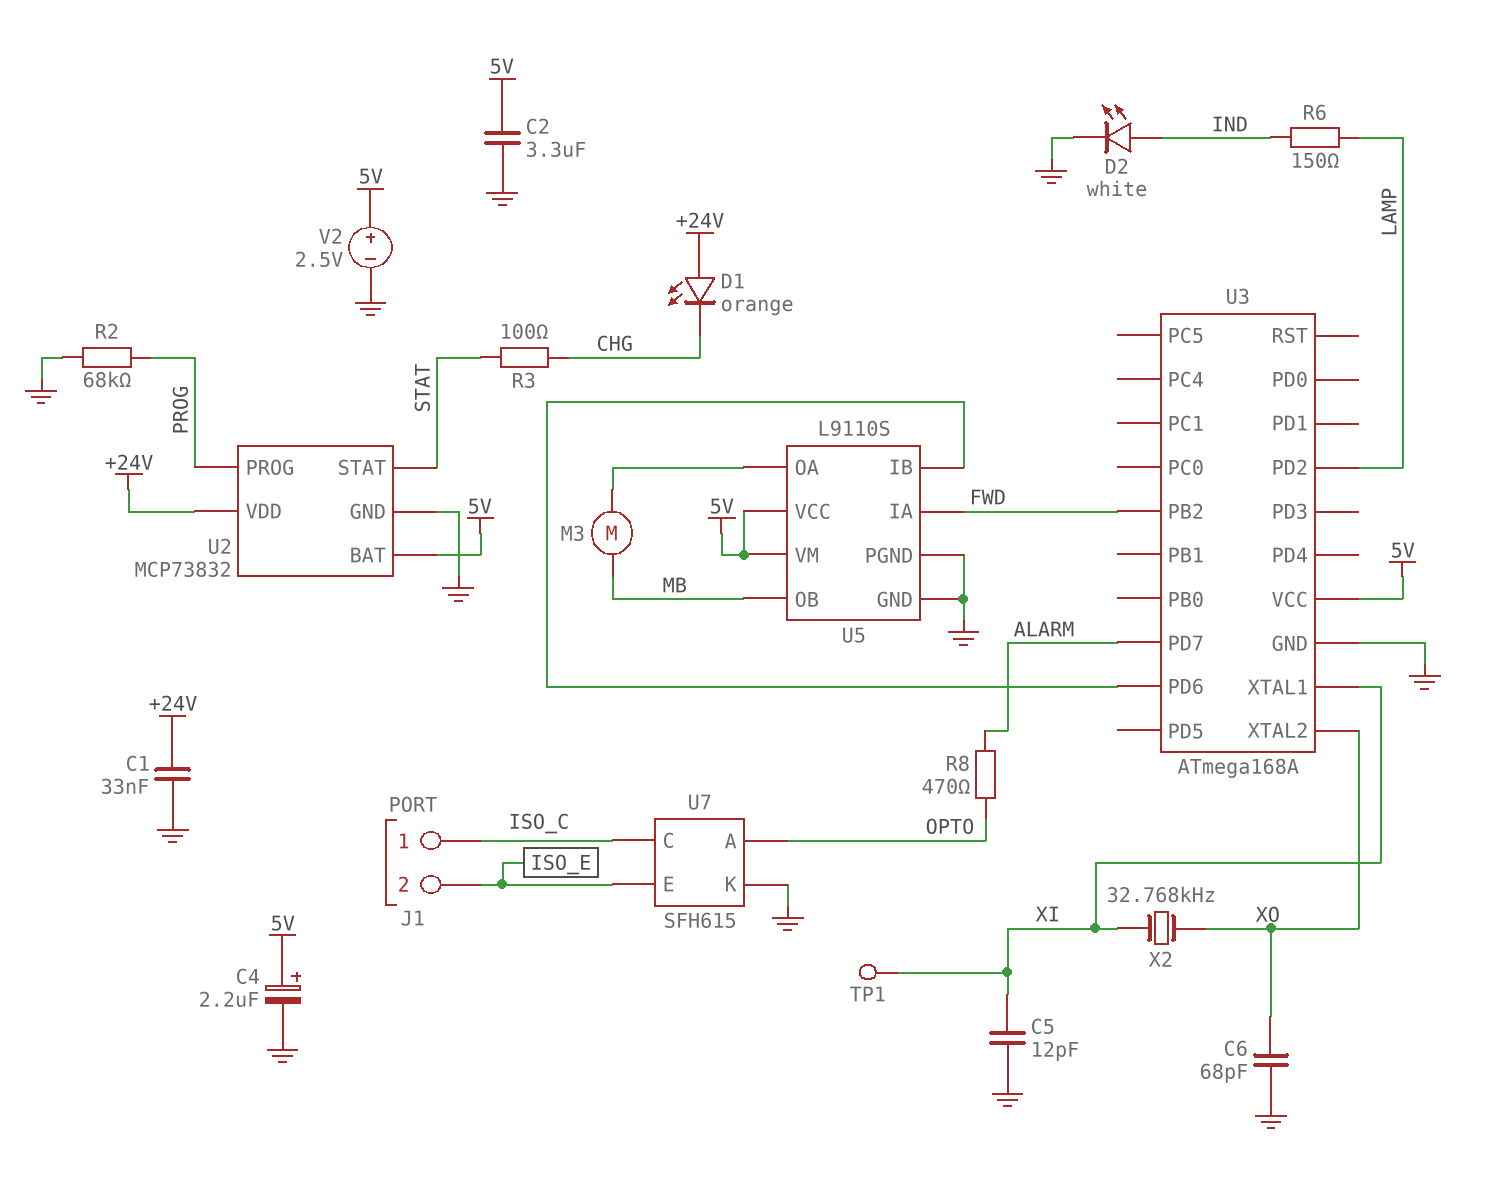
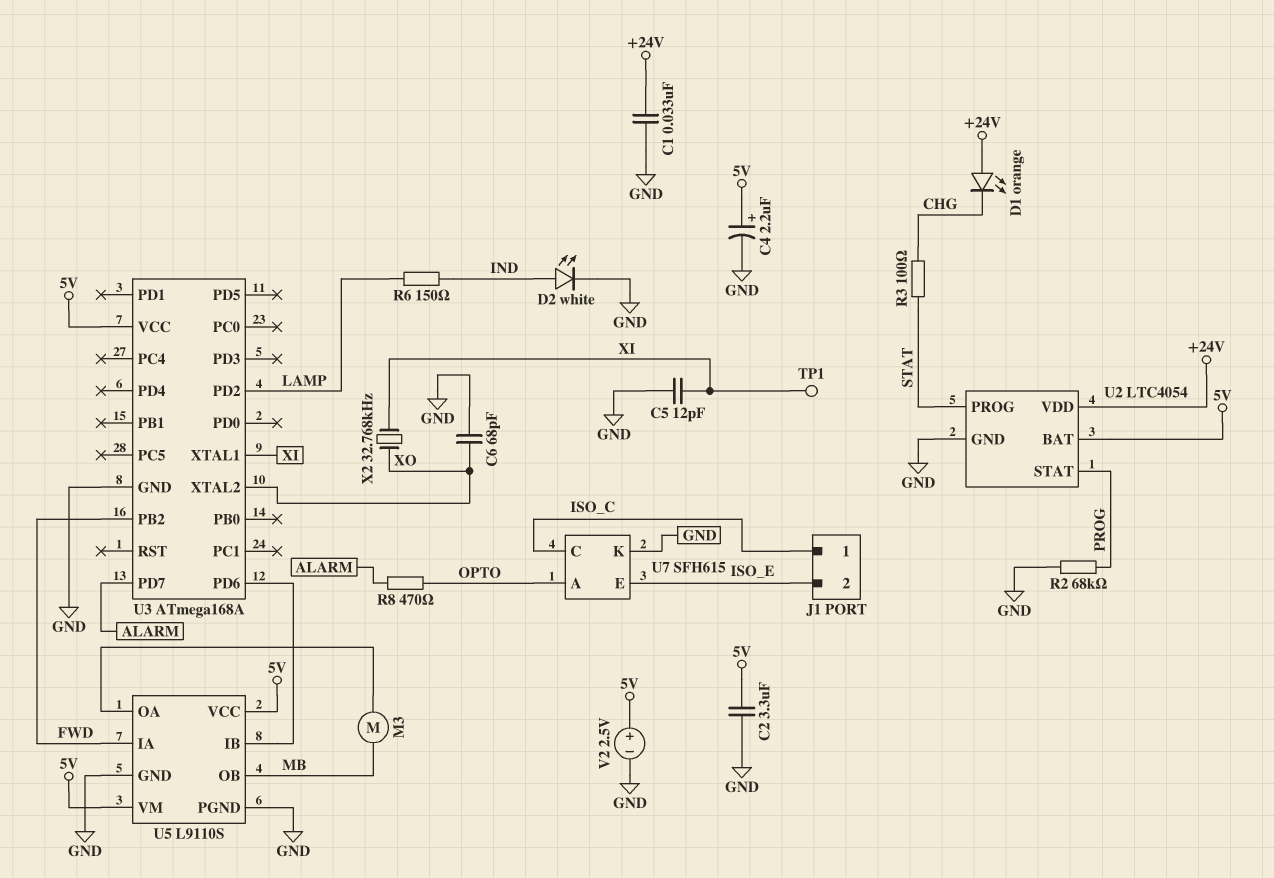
U2: MCP73832 -> LTC4054
U2 pin PROG: PROG -> STAT
U2 pin STAT: STAT -> PROG

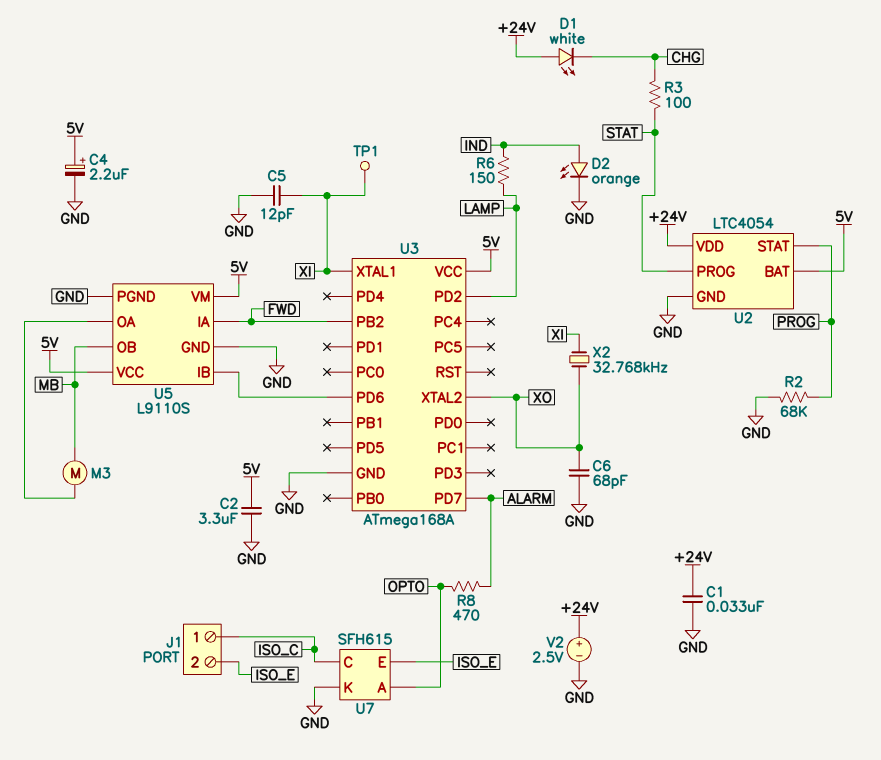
D1: LED orange (A +24V, K CHG) -> LED white (A +24V, K CHG)
D2: LED white (A IND, K GND) -> LED orange (A IND, K GND)
V2: 2.5V (plus 5V, minus GND) -> 2.5V (plus +24V, minus GND)

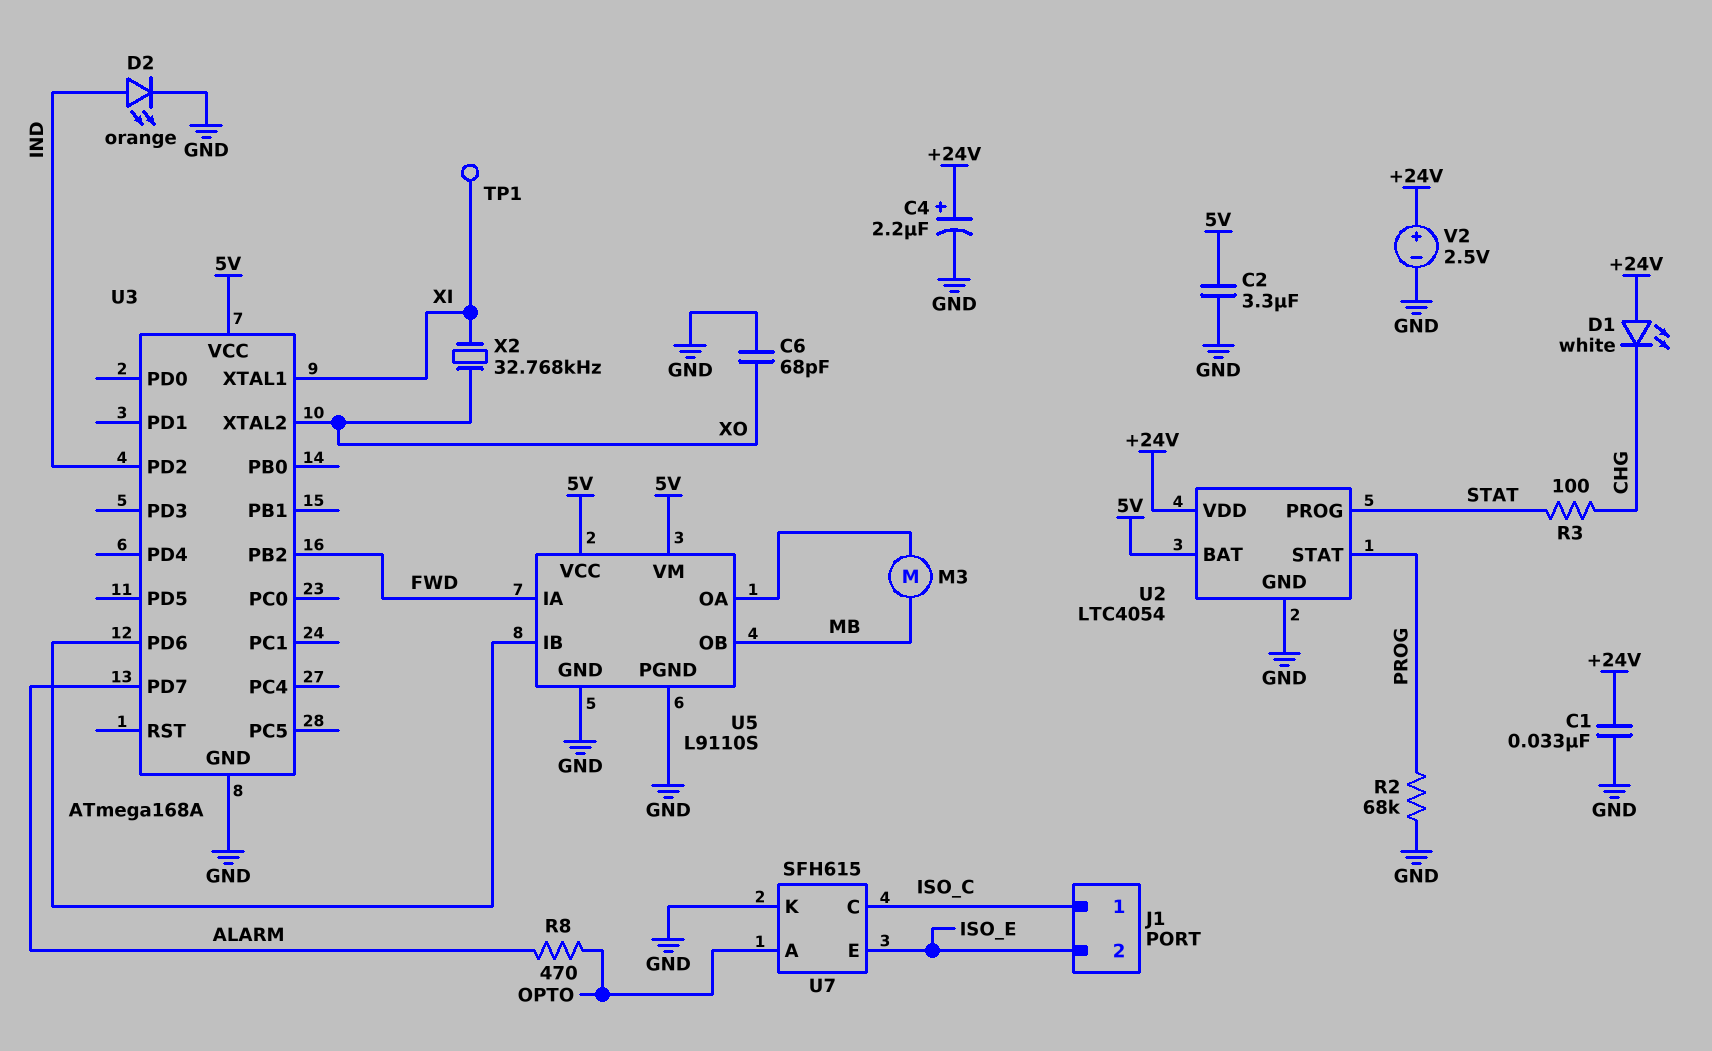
C4: 2.2uF (plus 5V, minus GND) -> 2.2uF (plus +24V, minus GND)
C5: 12pF (GND, XI) -> none
R6: 150 (IND, LAMP) -> none
U3 pin PD2: LAMP -> IND

